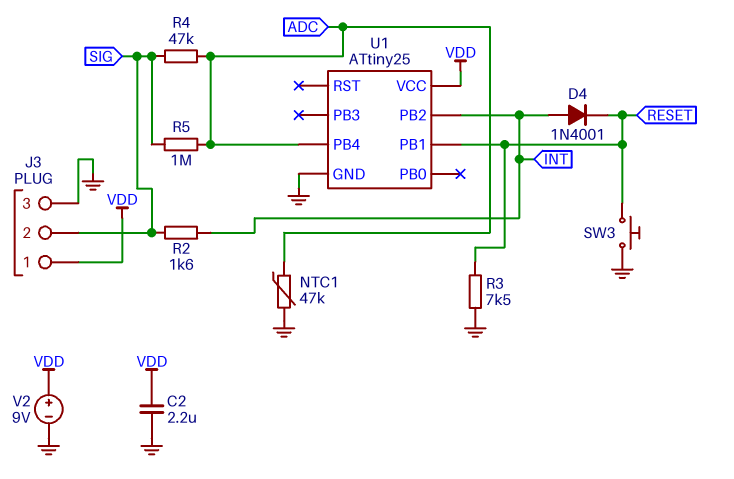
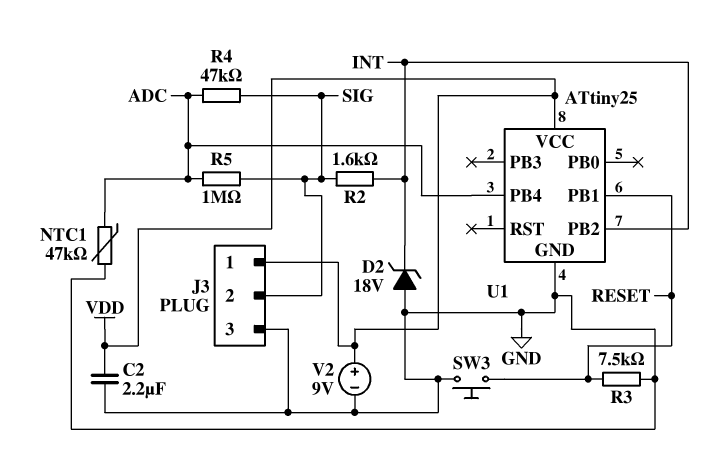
D2: none -> zener 18V (A GND, K INT)
D4: diode 1N4001 (A INT, K RESET) -> none

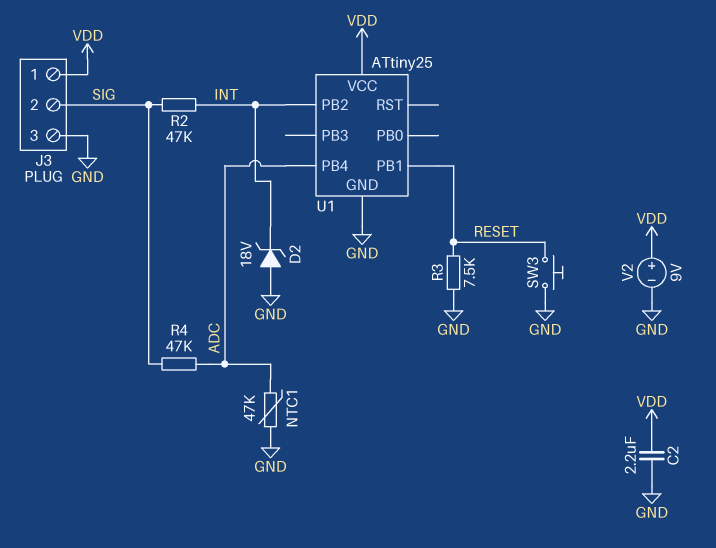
R2: 1.6k (INT, SIG) -> 47k (INT, SIG)
R5: 1M (ADC, SIG) -> none

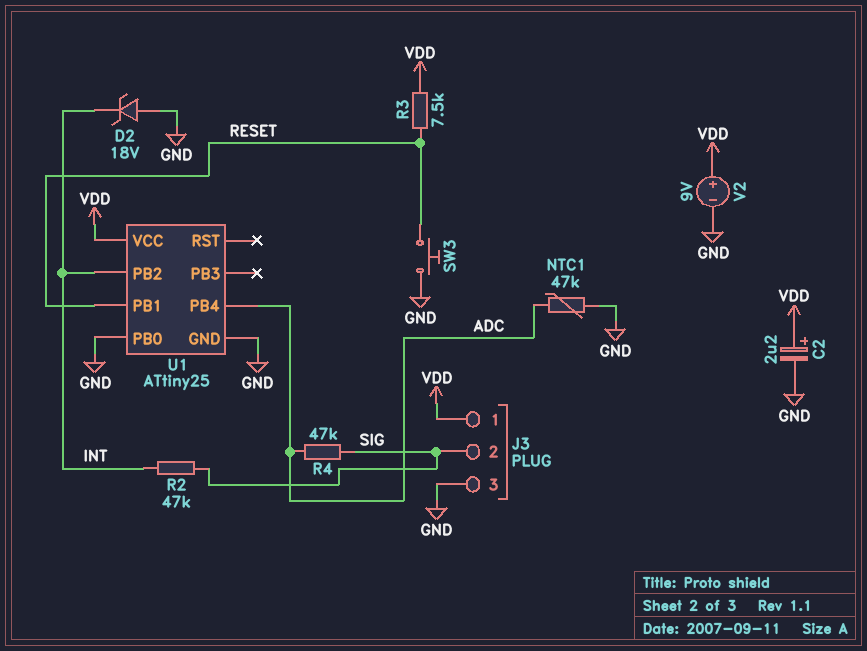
C2: 2.2uF (GND, VDD) -> 2.2uF (plus VDD, minus GND)
R3: 7.5k (GND, RESET) -> 7.5k (RESET, VDD)
U1 pin PB0: none -> GND

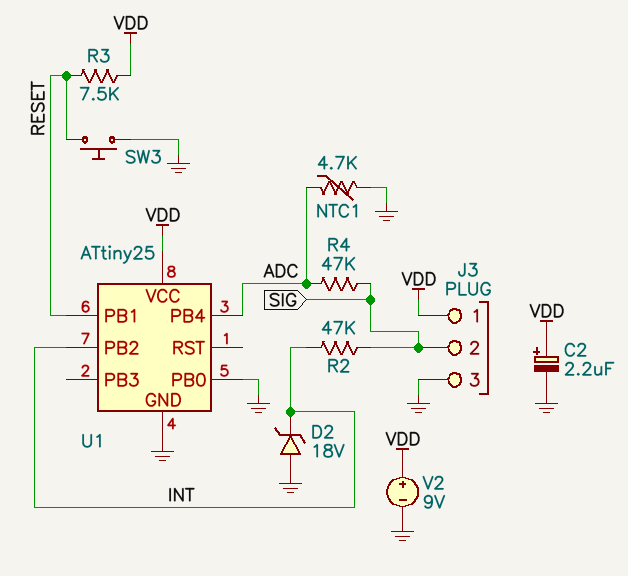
NTC1: 47k (ADC, GND) -> 4.7k (ADC, GND)

